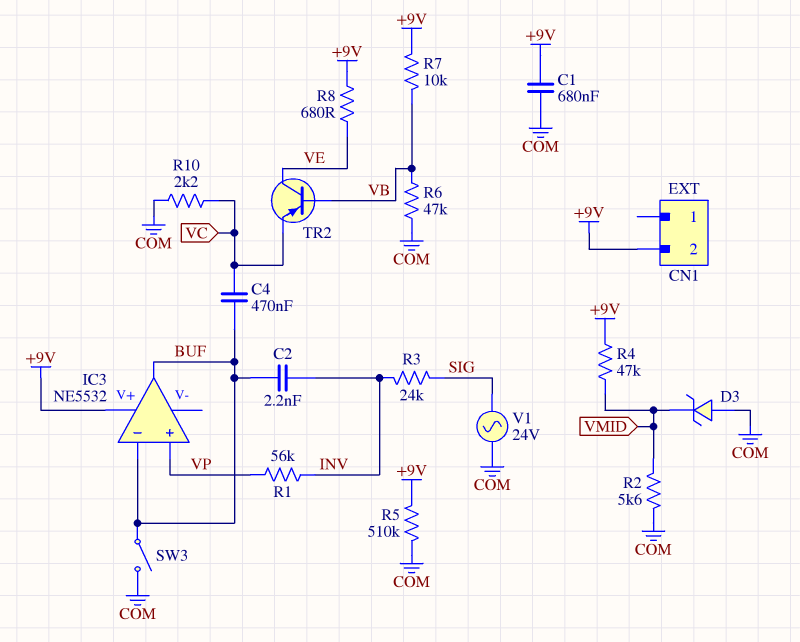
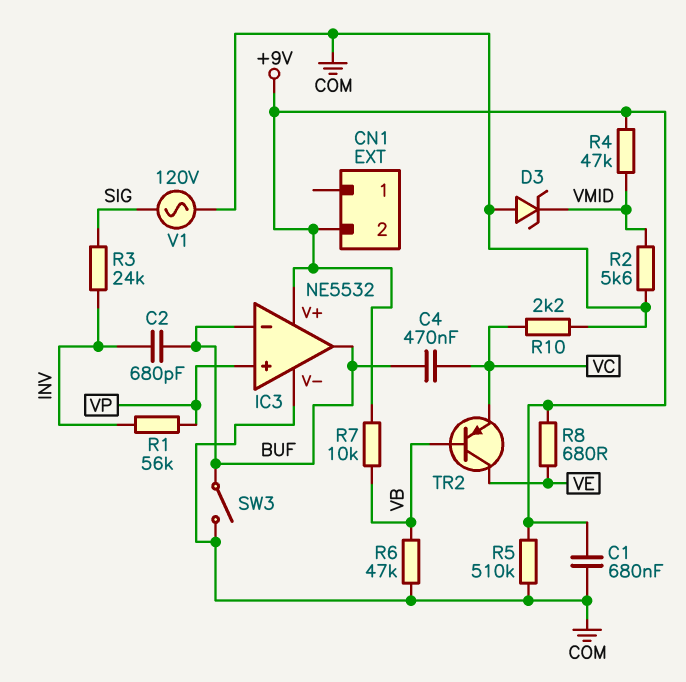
C2: 2.2nF (BUF, INV) -> 680pF (BUF, INV)
IC3 pin V-: none -> COM
V1: AC 24V (COM, SIG) -> AC 120V (COM, SIG)

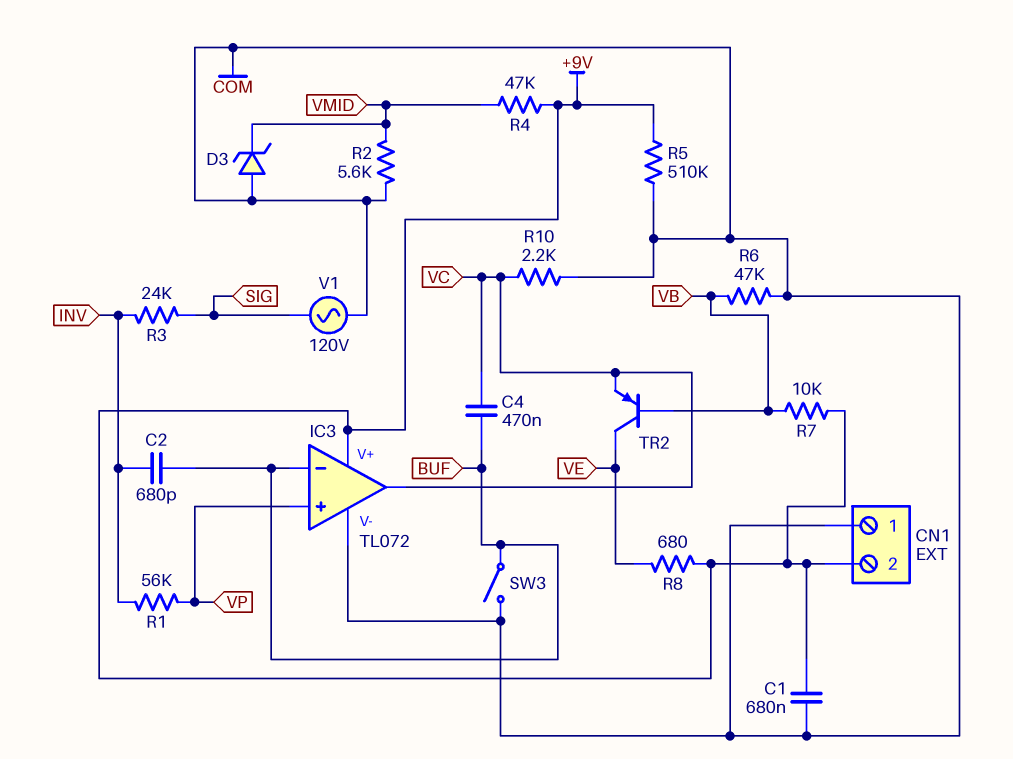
CN1 pin 1: none -> COM
IC3: NE5532 -> TL072
IC3 pin out: BUF -> VC

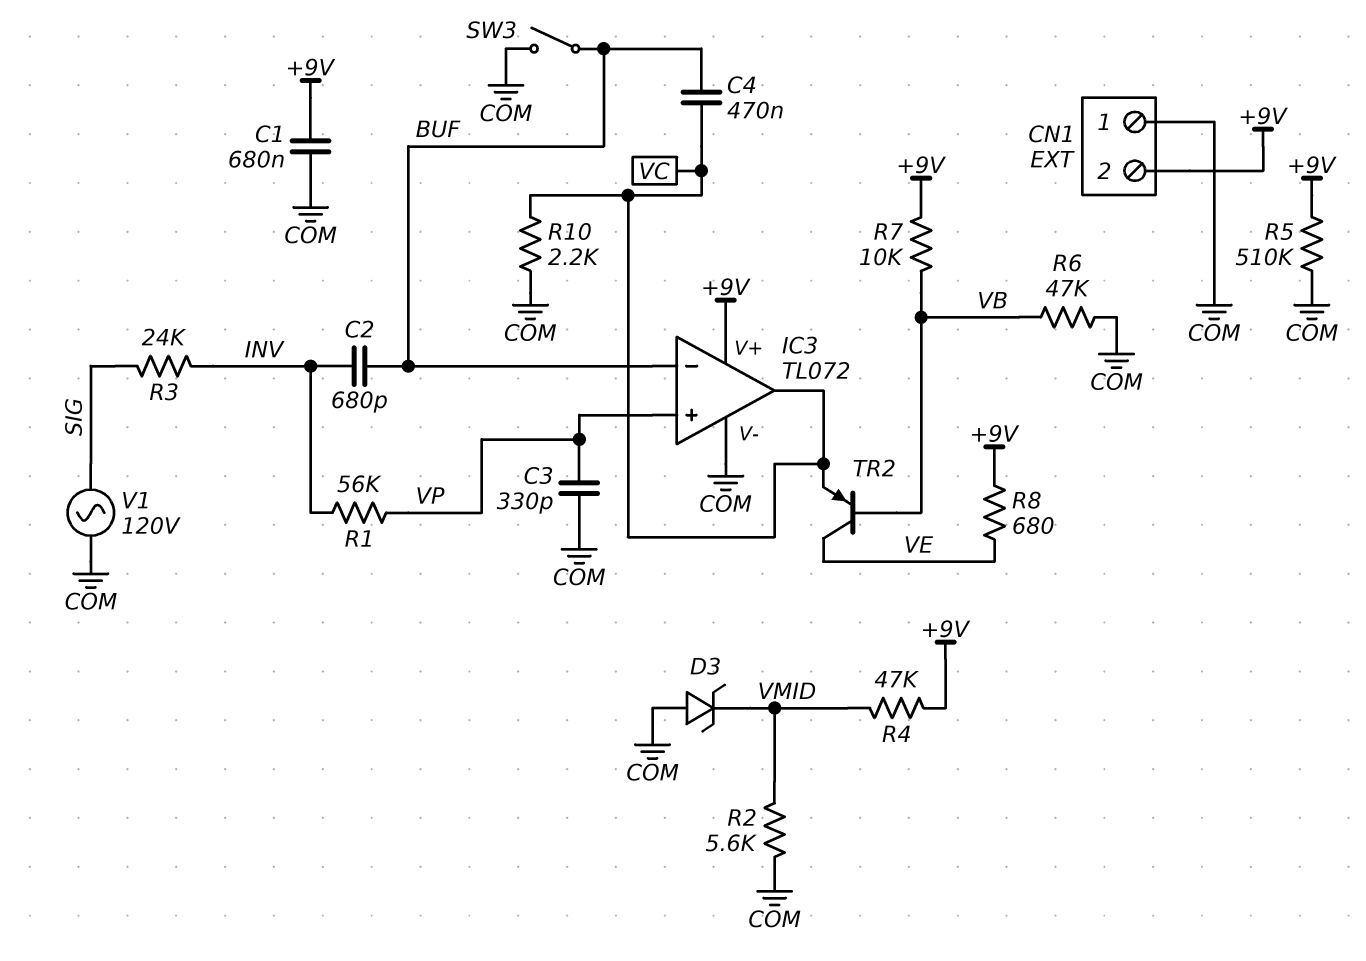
C3: none -> 330pF (COM, VP)

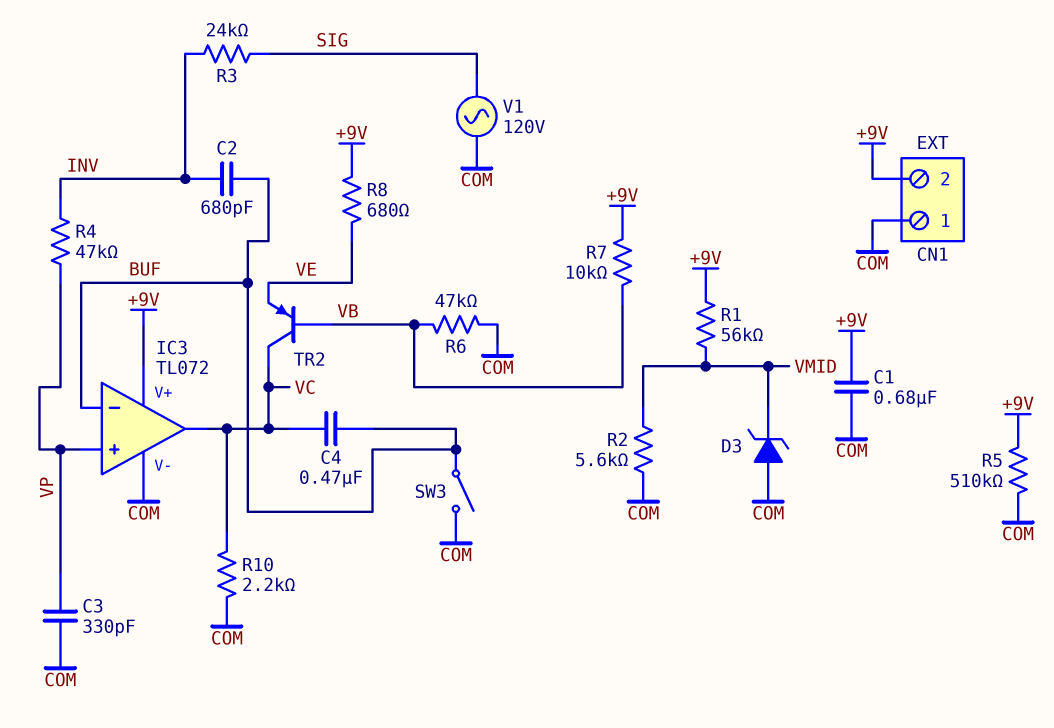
R1: 56k (INV, VP) -> 56k (+9V, VMID)
R4: 47k (+9V, VMID) -> 47k (INV, VP)
TR2: PNP (B VB, C VE, E VC) -> PNP (B VB, C VC, E VE)

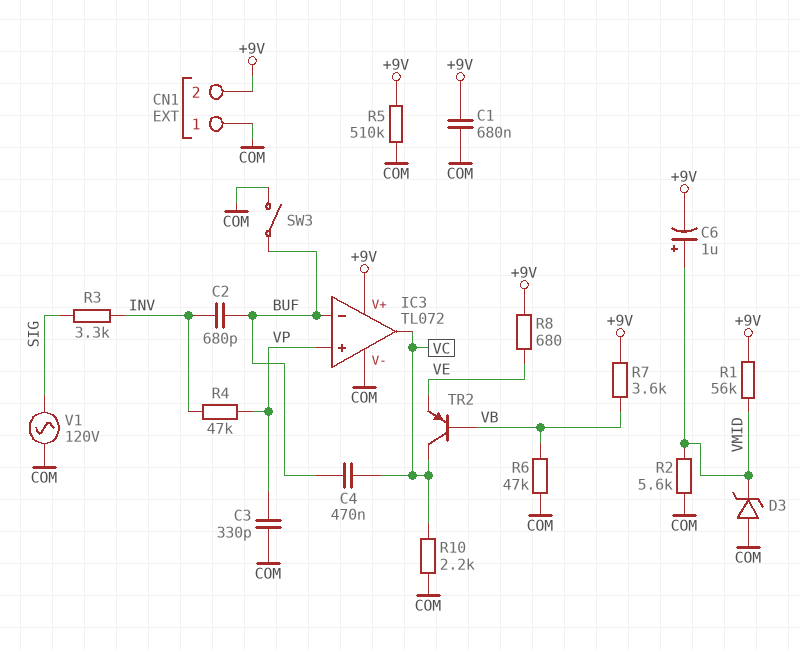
C6: none -> 1uF (plus VMID, minus +9V)
R3: 24k (INV, SIG) -> 3.3k (INV, SIG)
R7: 10k (+9V, VB) -> 3.6k (+9V, VB)

